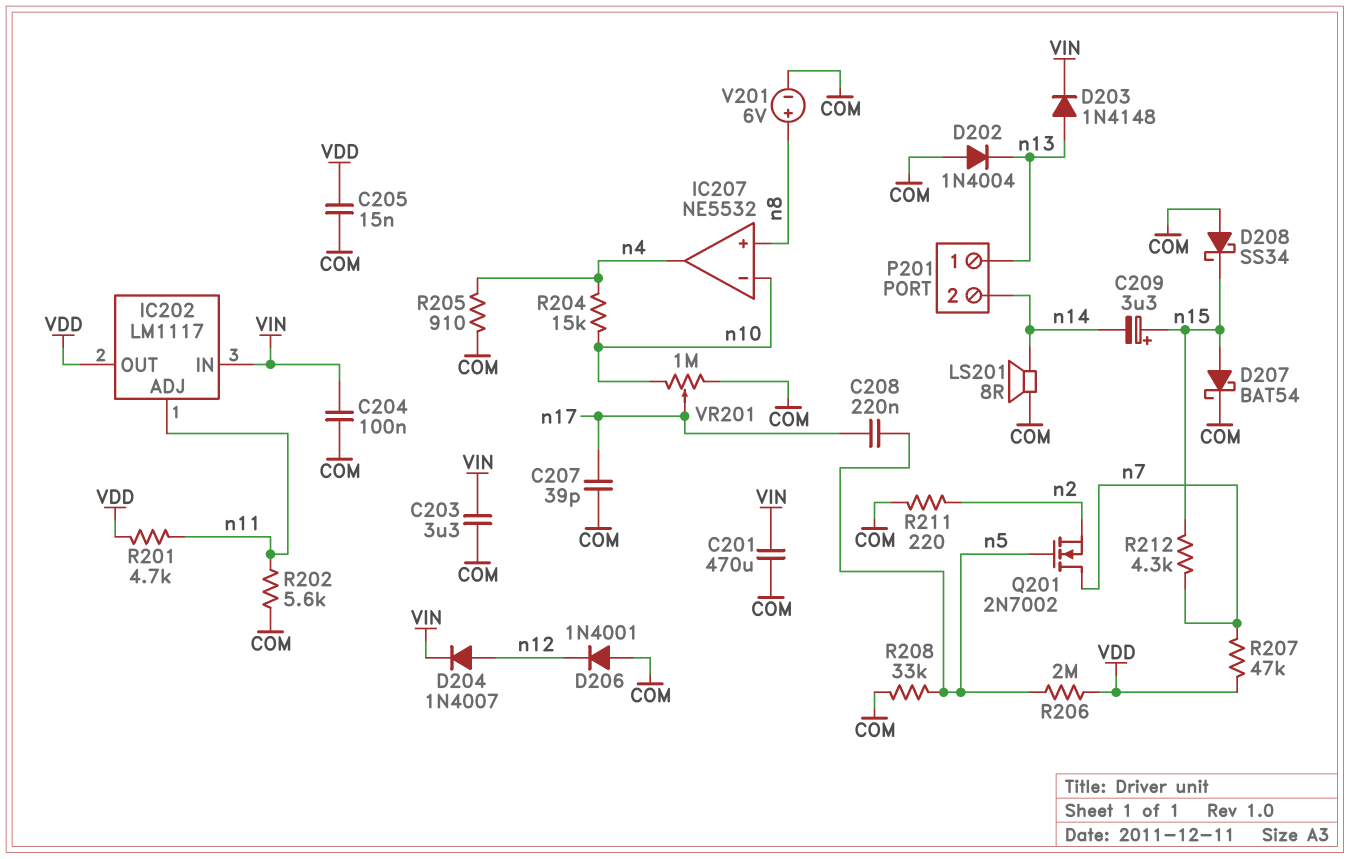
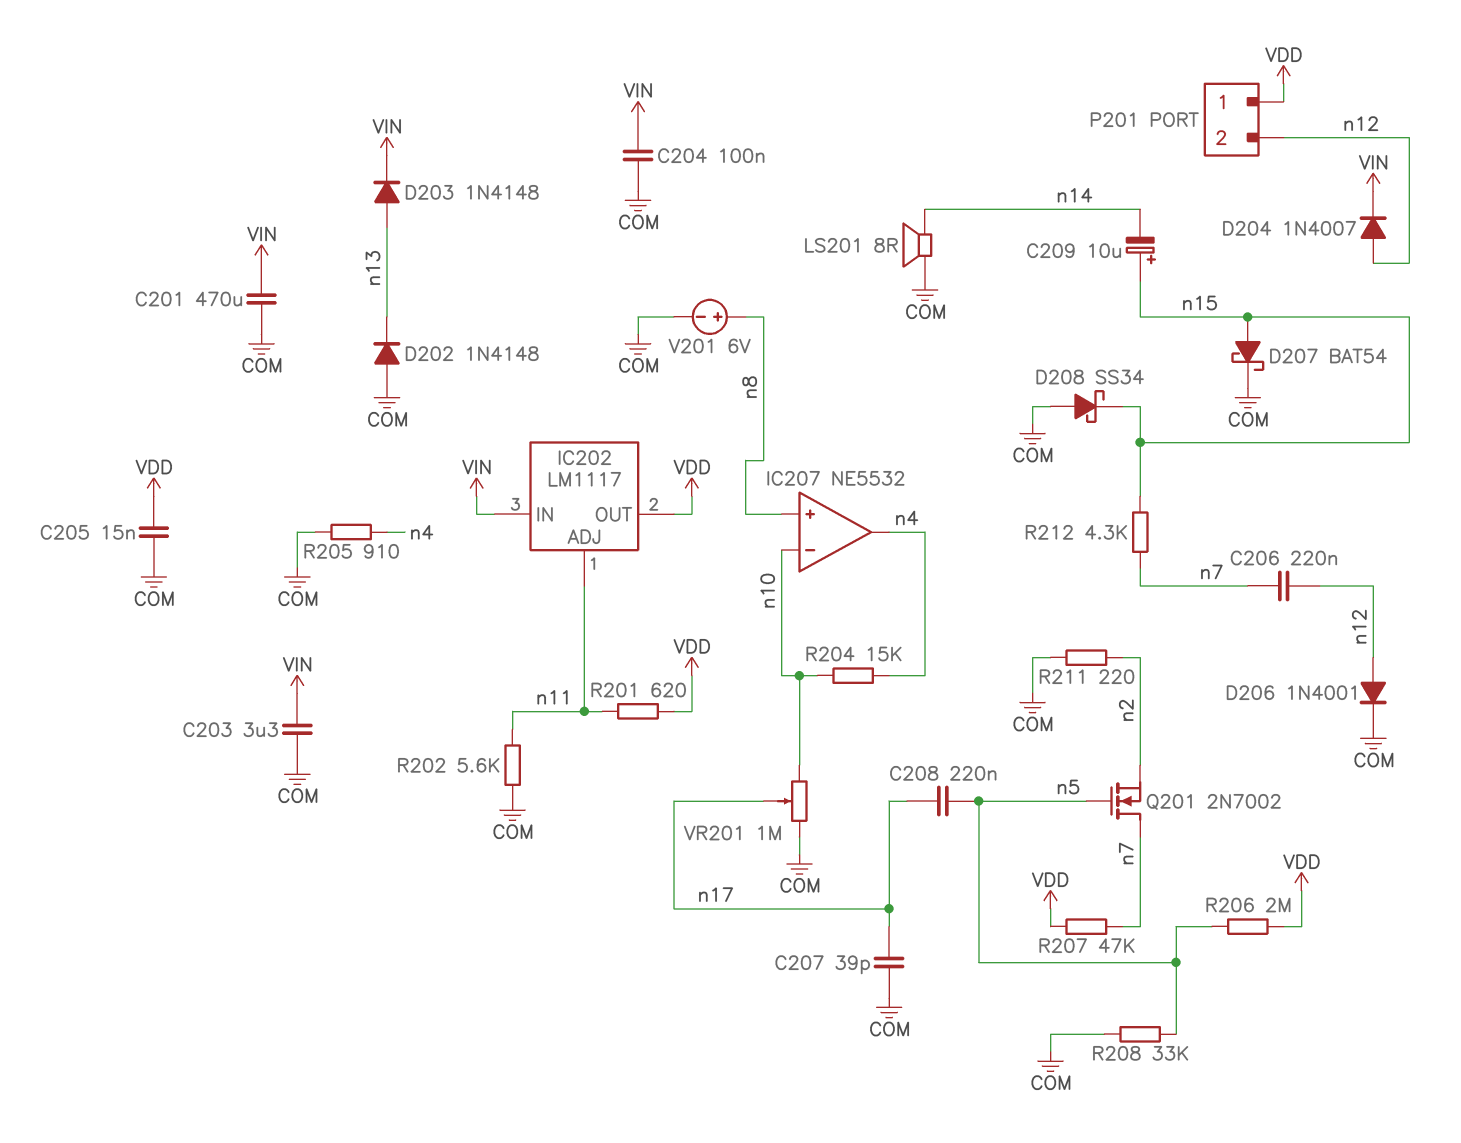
C206: none -> 220nF (n7, n12)
C209: 3.3uF (plus n15, minus n14) -> 10uF (plus n15, minus n14)
D202: diode 1N4004 (A COM, K n13) -> diode 1N4148 (A COM, K n13)
D206: diode 1N4001 (A COM, K n12) -> diode 1N4001 (A n12, K COM)
P201 pin 1: n13 -> VDD
P201 pin 2: n14 -> n12
R201: 4.7k (VDD, n11) -> 620 (VDD, n11)

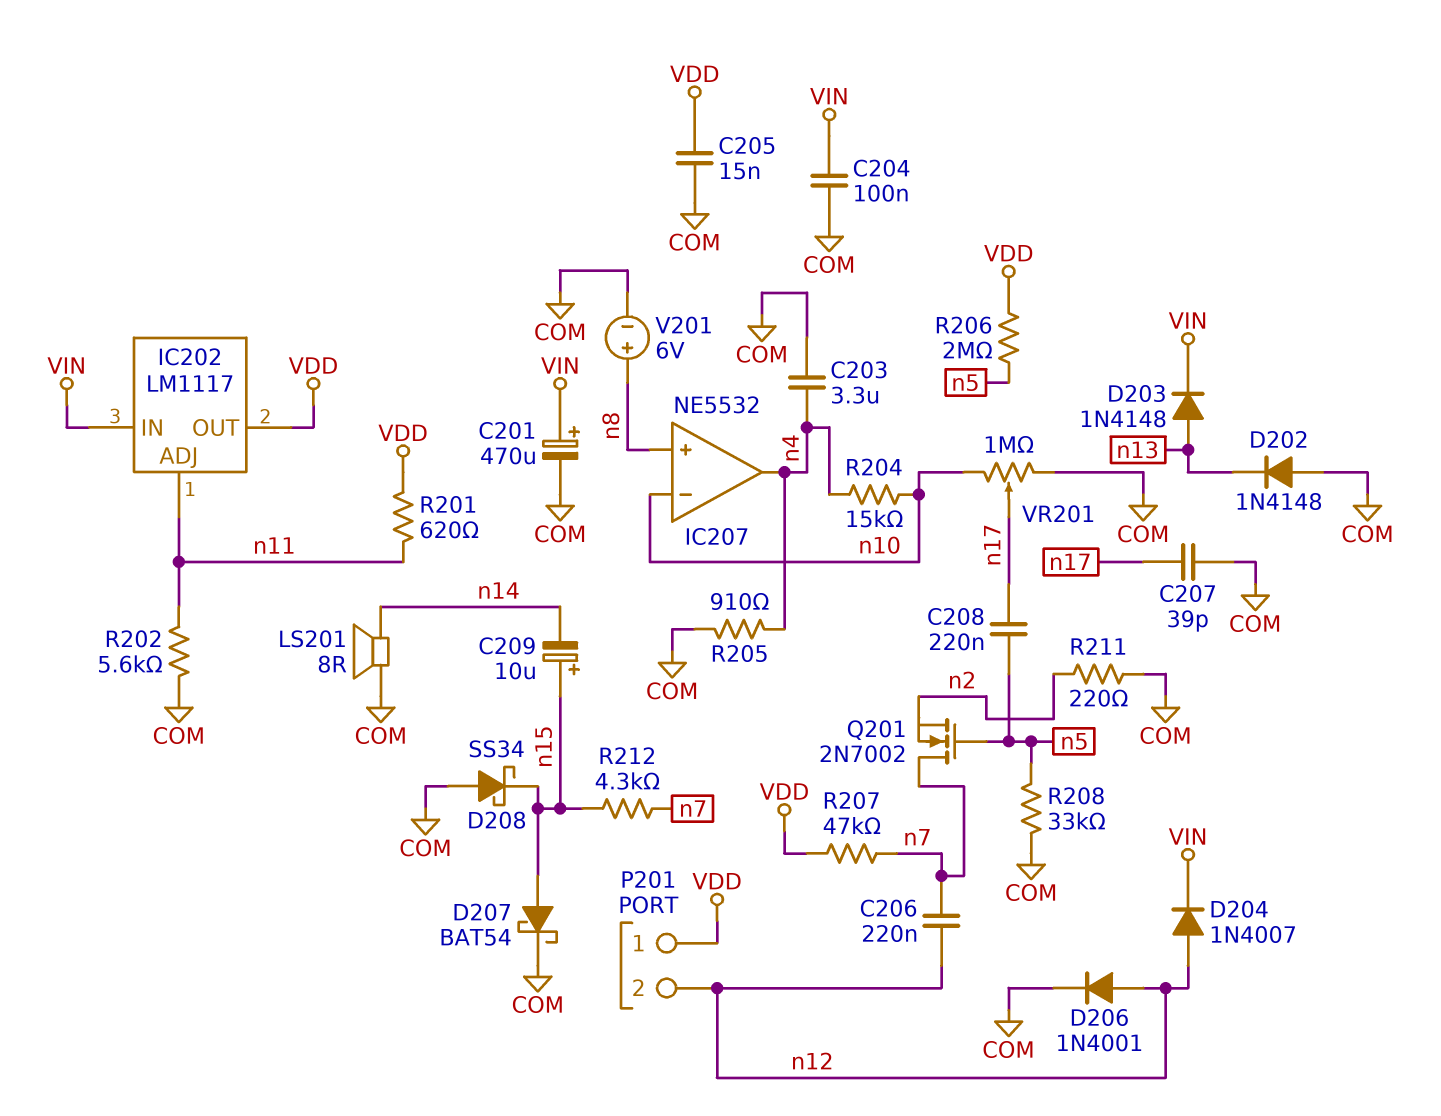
C201: 470uF (COM, VIN) -> 470uF (plus VIN, minus COM)
C203: 3.3uF (COM, VIN) -> 3.3uF (COM, n4)

